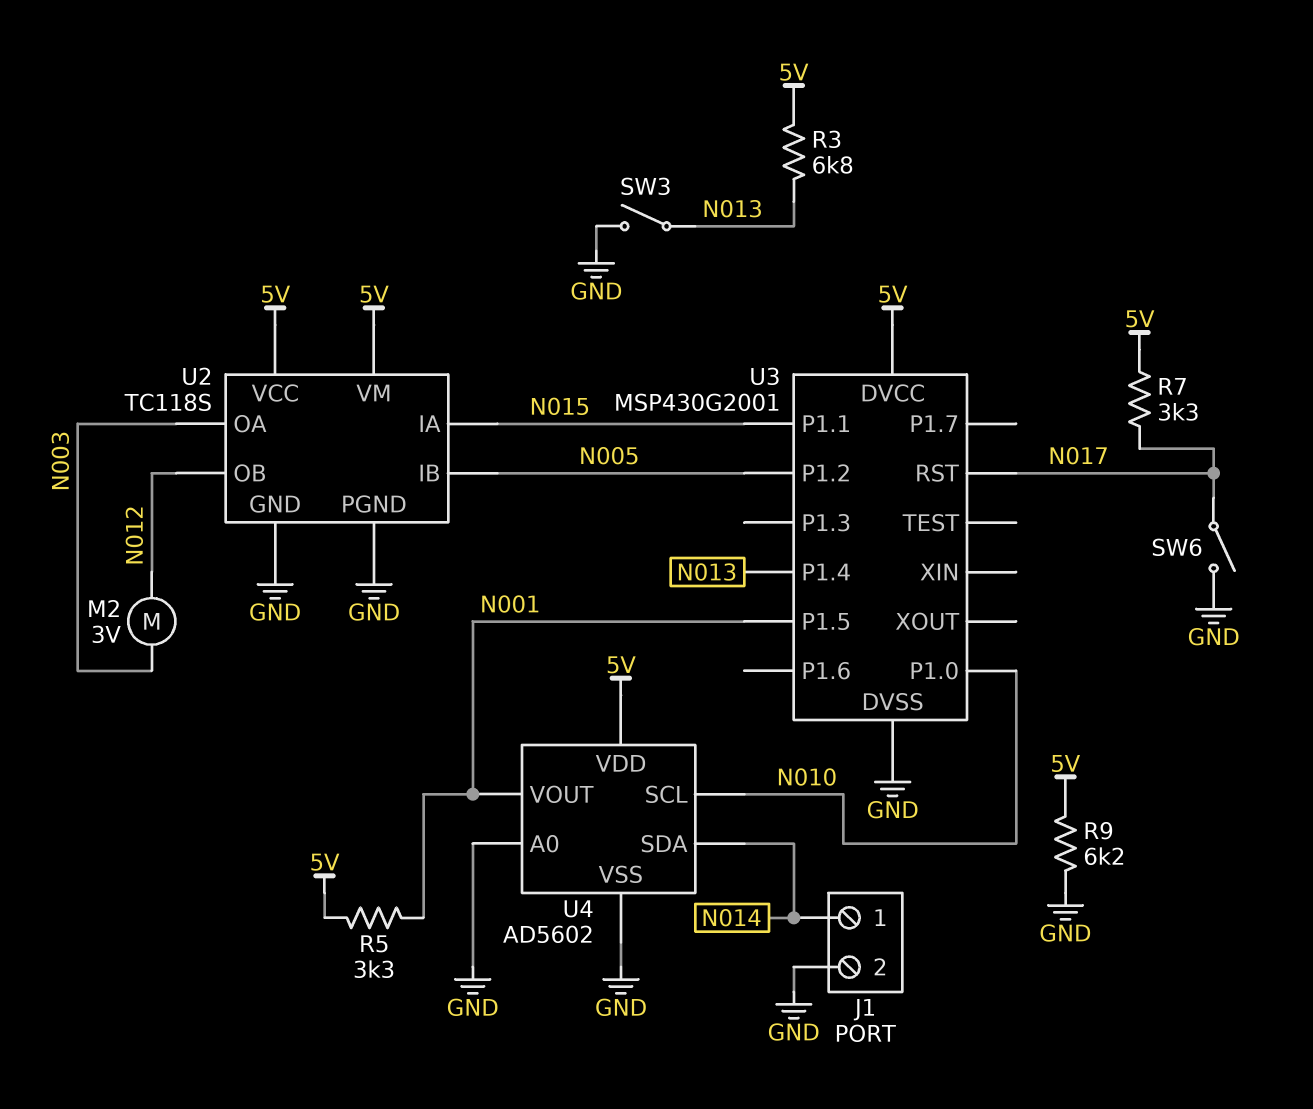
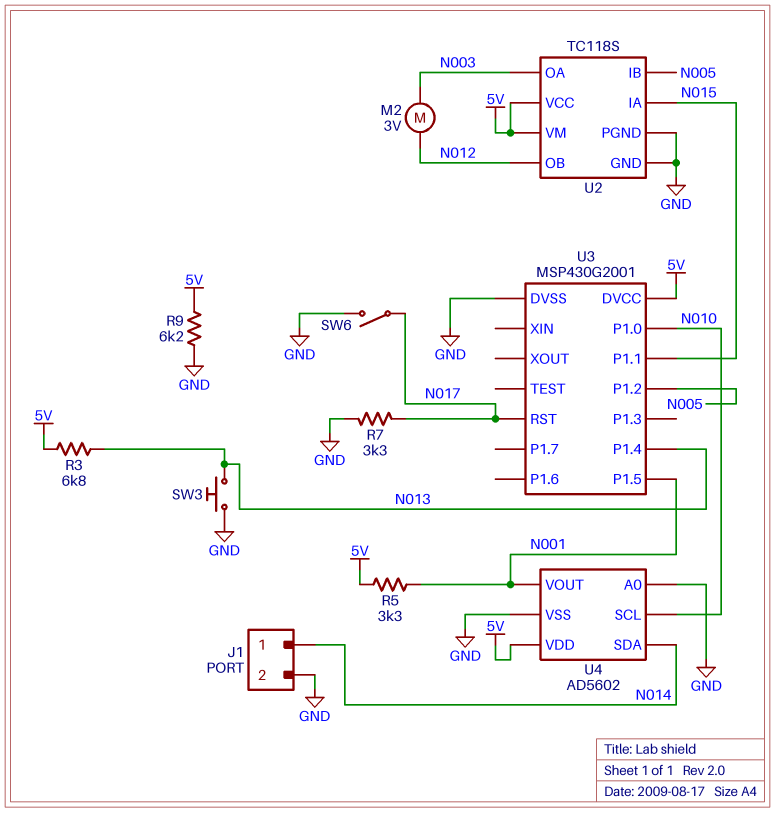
R7: 3.3k (5V, N017) -> 3.3k (GND, N017)
SW3: switch (GND, N013) -> button (GND, N013)

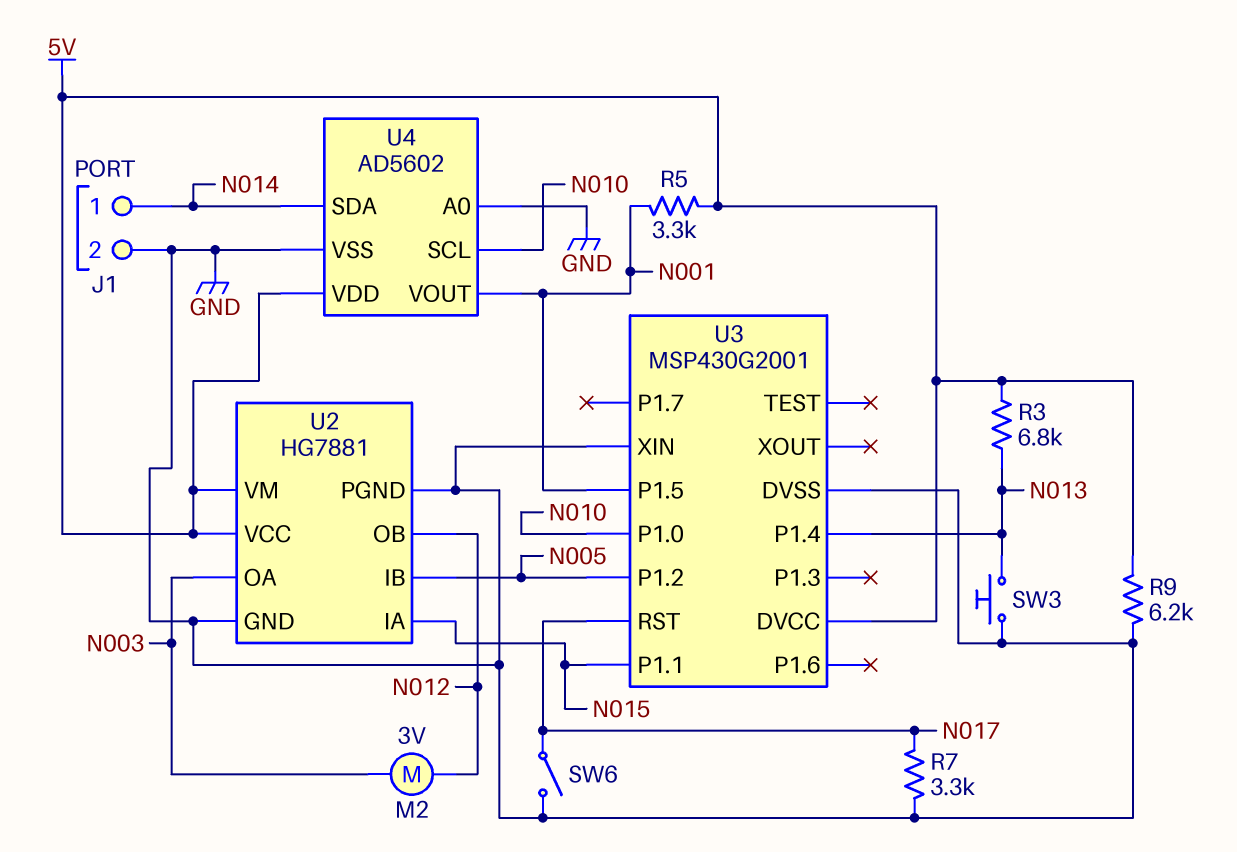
U2: TC118S -> HG7881
U3 pin XIN: none -> GND

